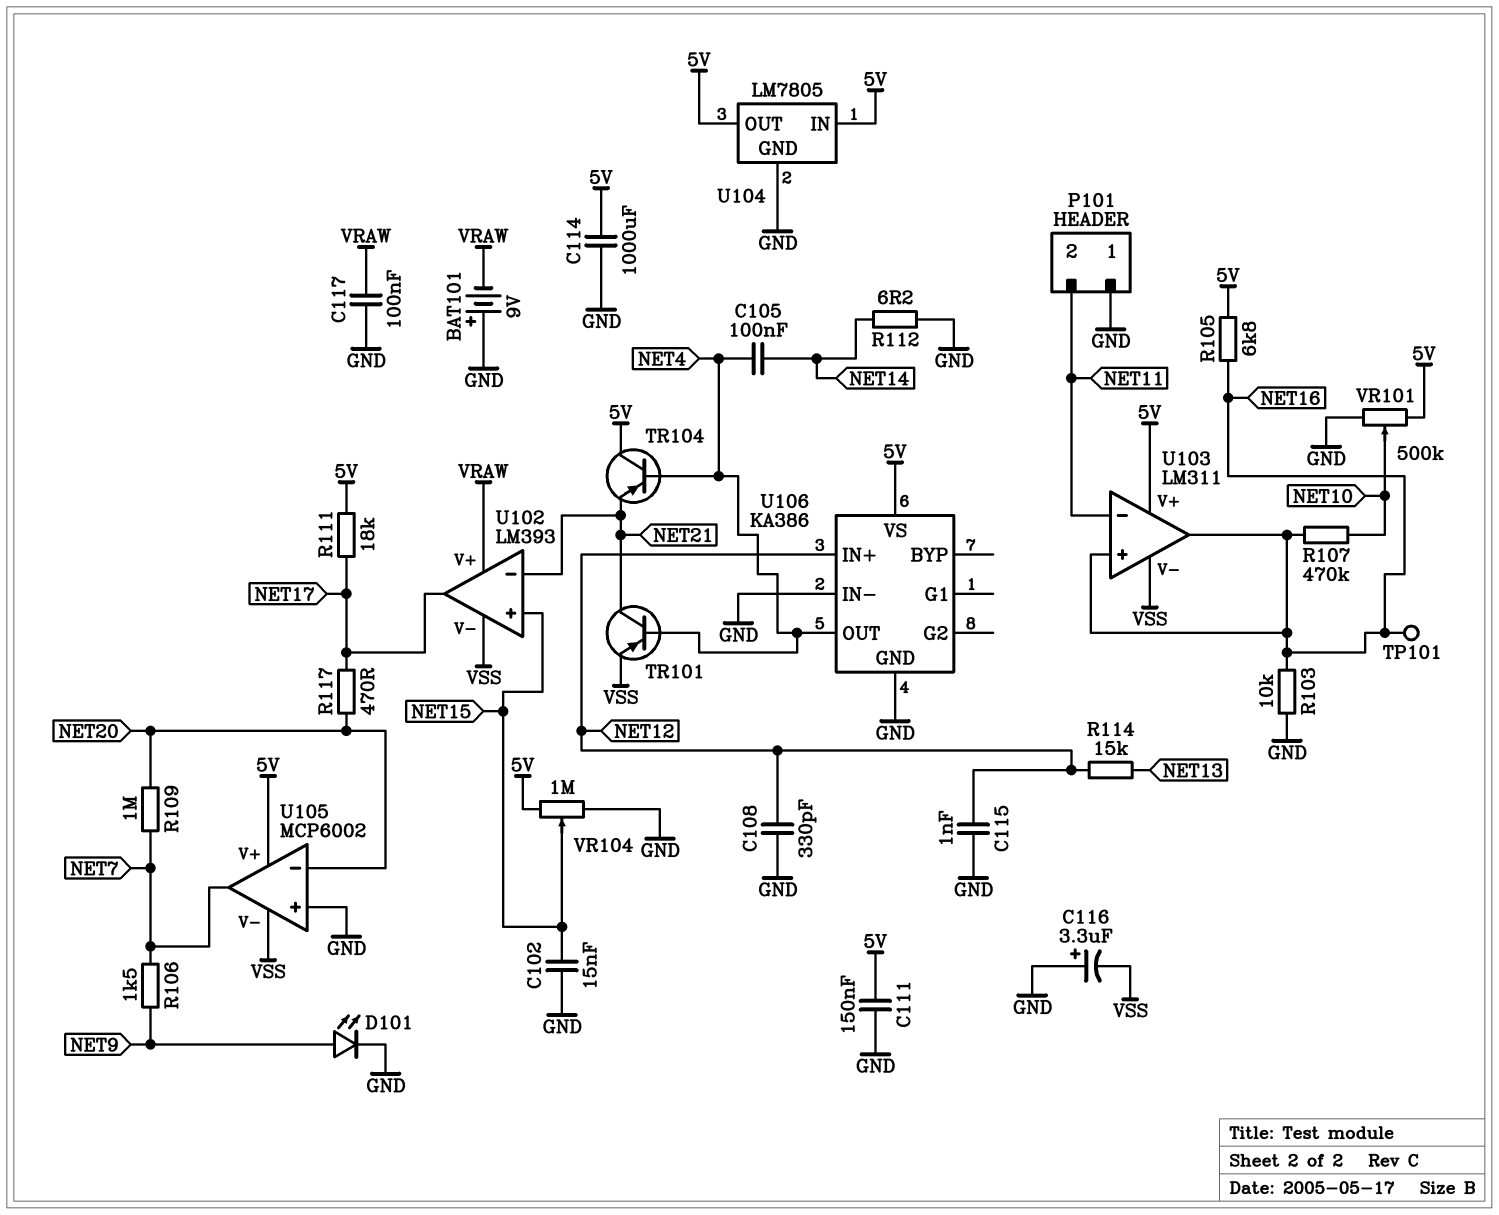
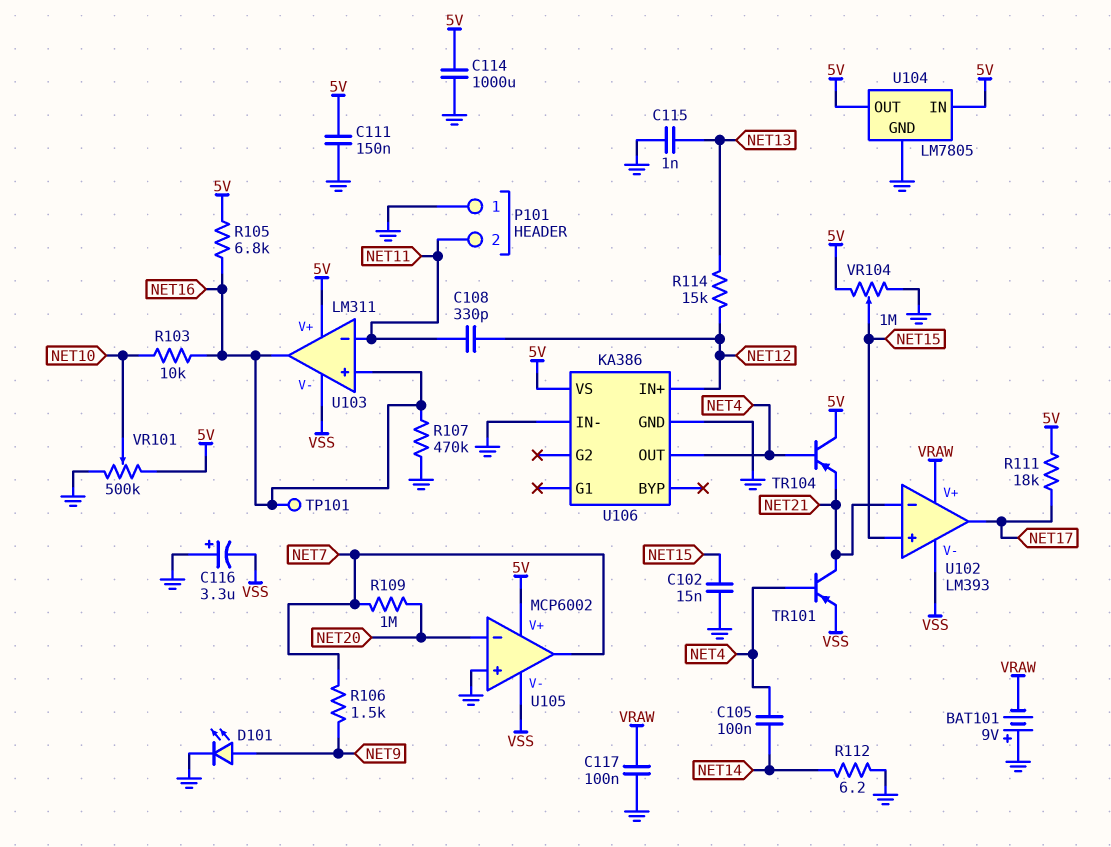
C108: 330pF (GND, NET12) -> 330pF (NET11, NET12)
C115: 1nF (GND, NET12) -> 1nF (GND, NET13)
R103: 10k (GND, NET16) -> 10k (NET10, NET16)
R107: 470k (NET10, NET16) -> 470k (GND, NET16)
R117: 470 (NET17, NET20) -> none

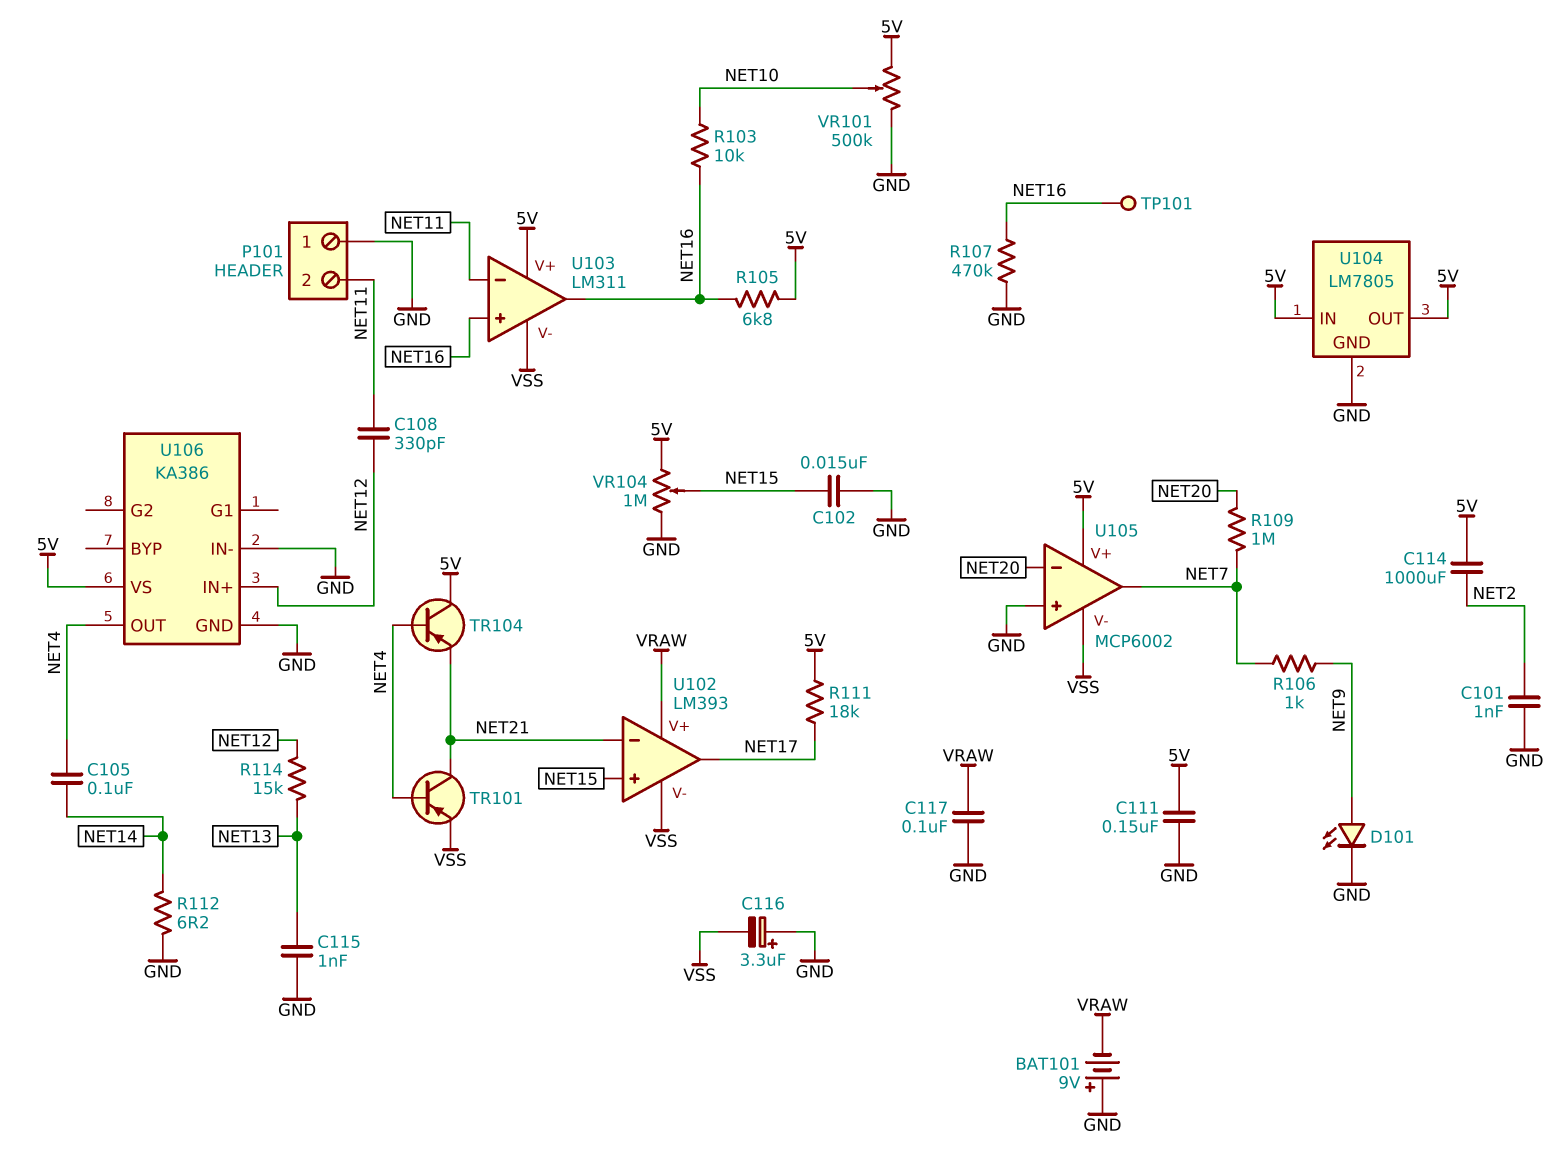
C101: none -> 1nF (GND, NET2)
C114: 1000uF (5V, GND) -> 1000uF (5V, NET2)
R106: 1.5k (NET7, NET9) -> 1k (NET7, NET9)

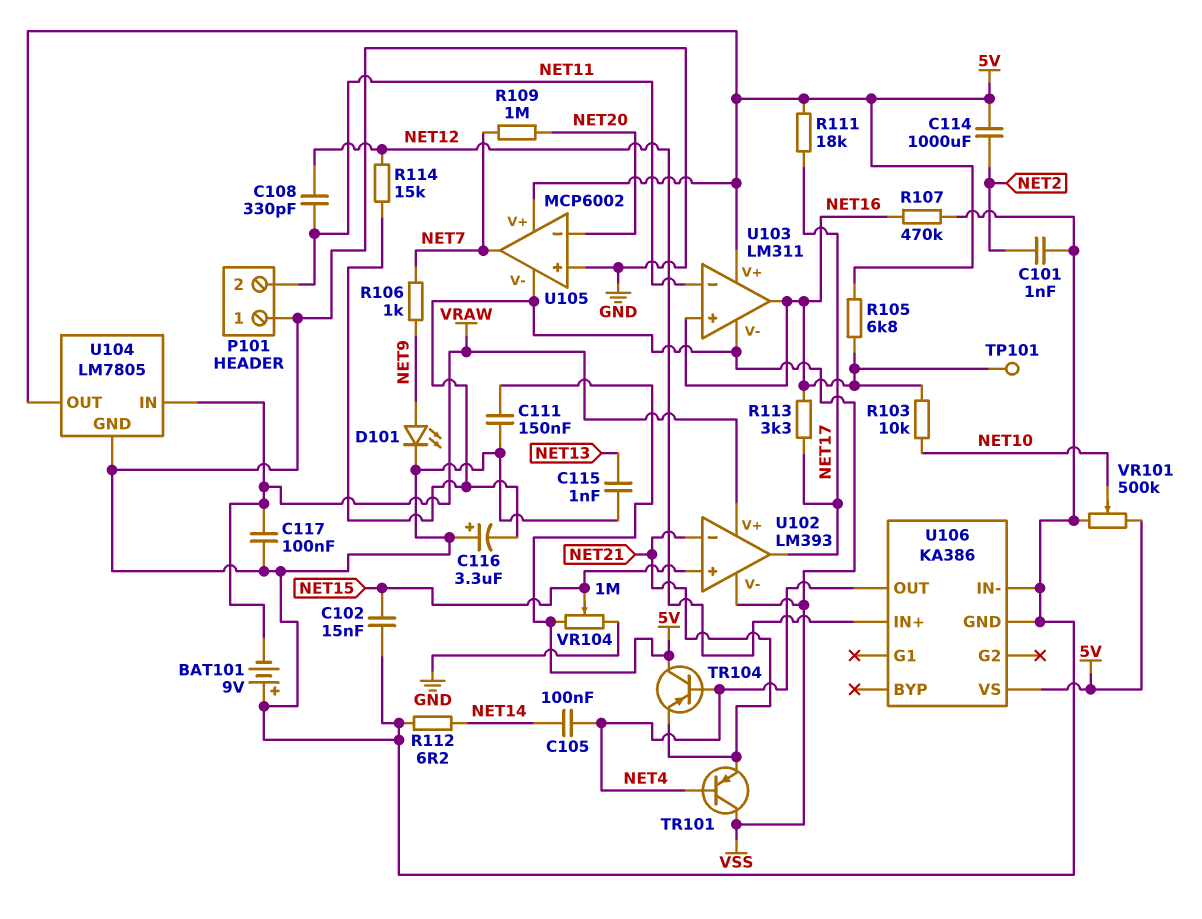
R113: none -> 3.3k (NET16, NET17)
R114: 15k (NET12, NET13) -> 15k (NET12, VSS)
TR101: PNP (B NET4, C NET21, E VSS) -> PNP (B NET4, C VSS, E NET21)
U104 pin IN: 5V -> VRAW

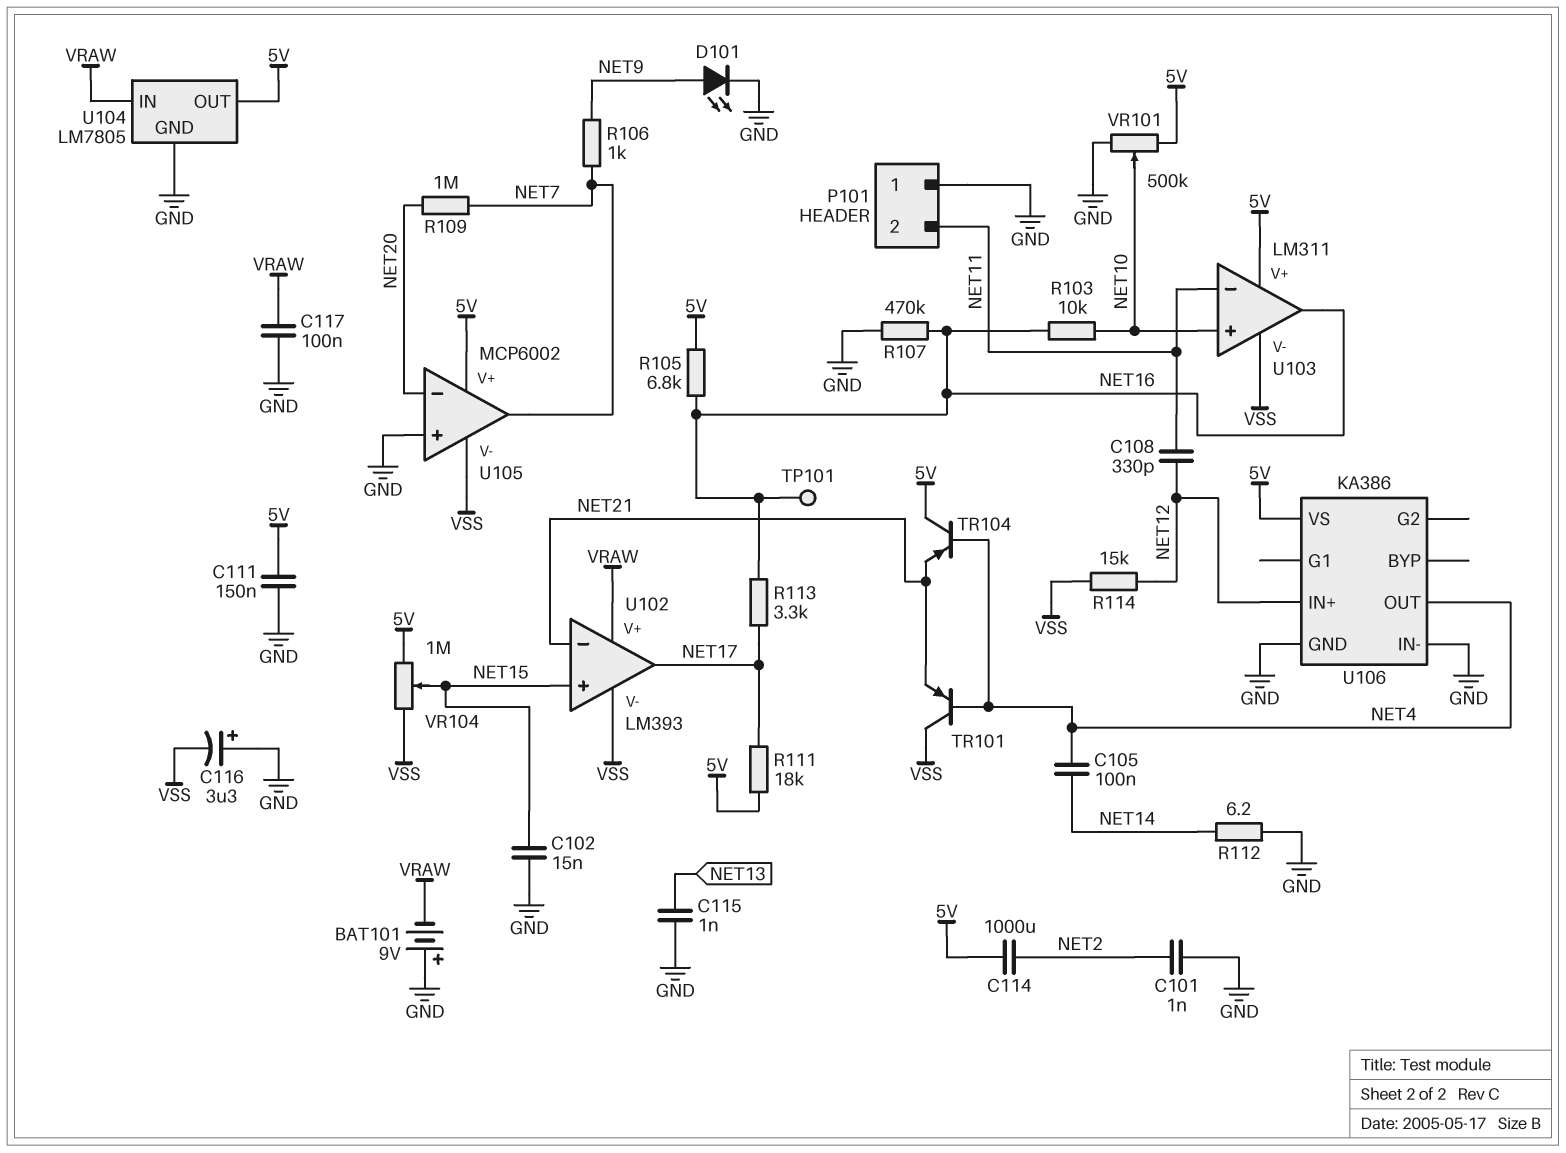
U103 pin in+: NET16 -> NET10
VR104: 1M (5V, GND, wiper NET15) -> 1M (5V, VSS, wiper NET15)

